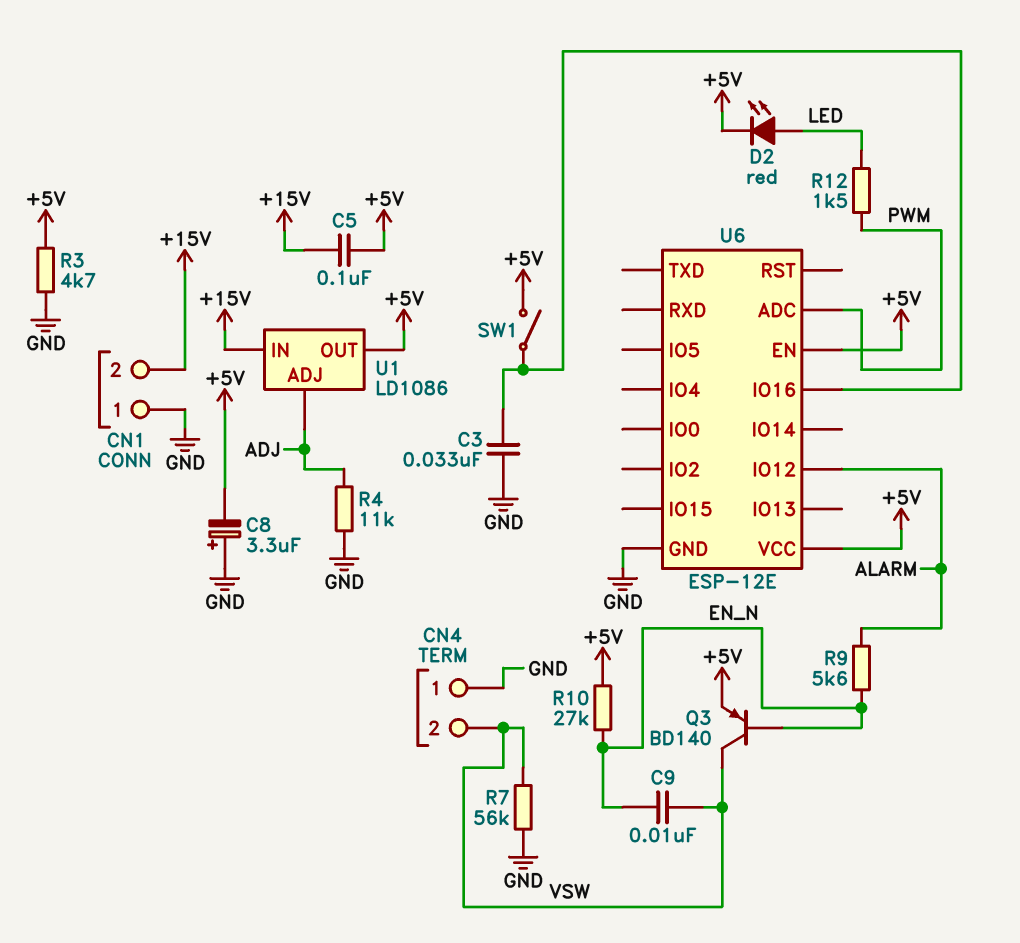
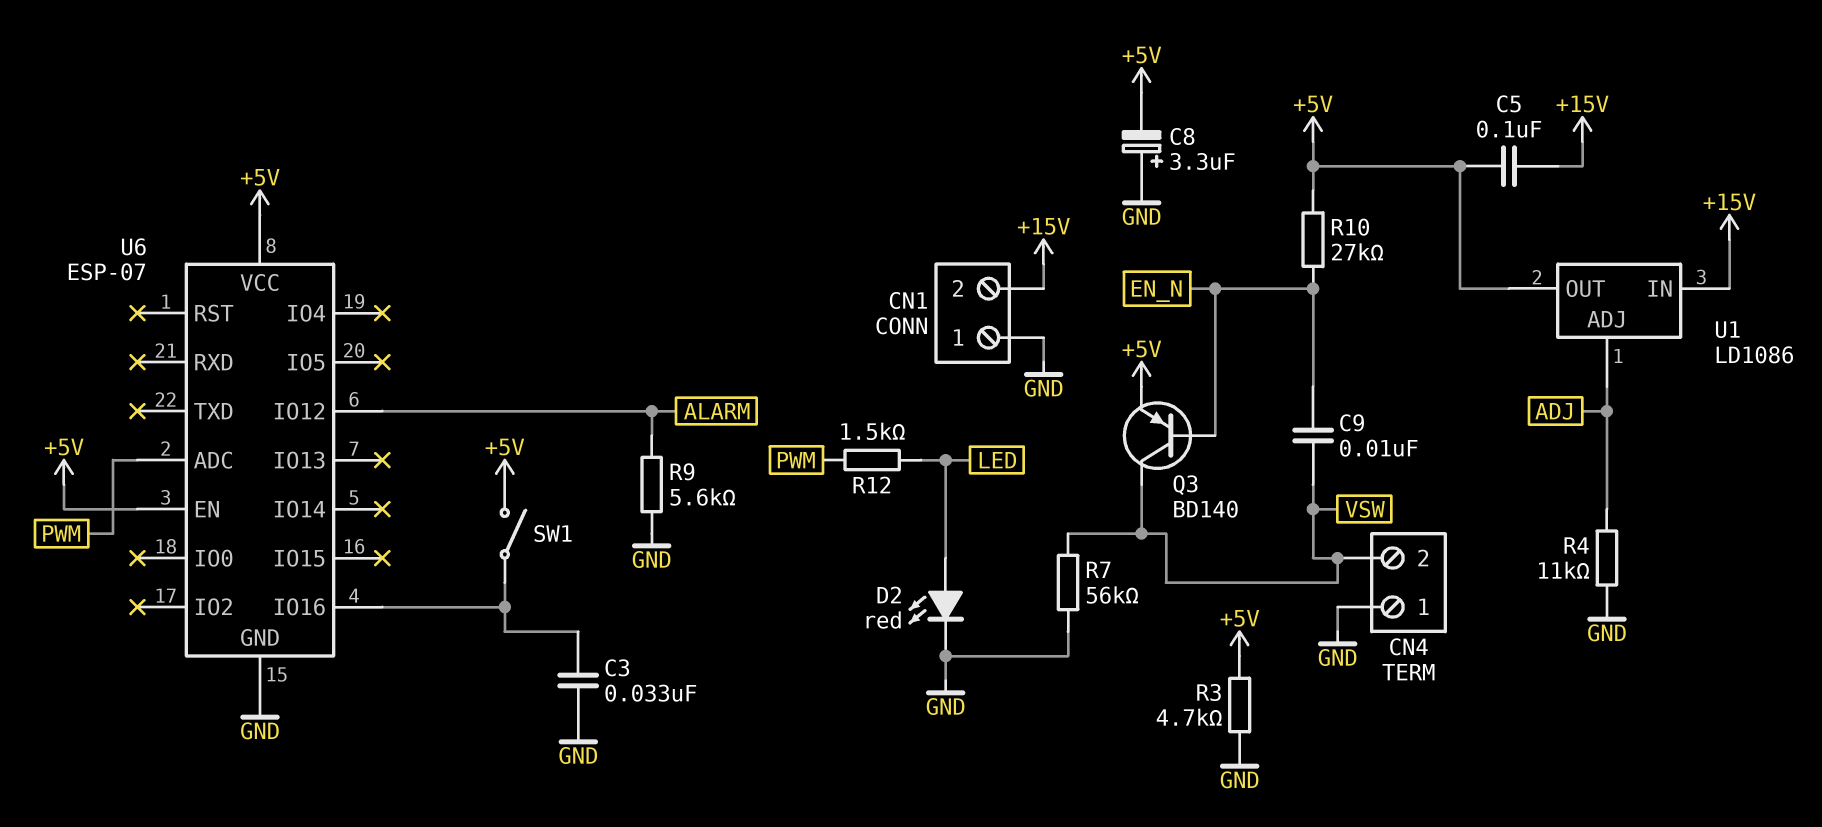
D2: LED red (A LED, K +5V) -> LED red (A LED, K GND)
R9: 5.6k (ALARM, EN_N) -> 5.6k (ALARM, GND)
U6: ESP-12E -> ESP-07

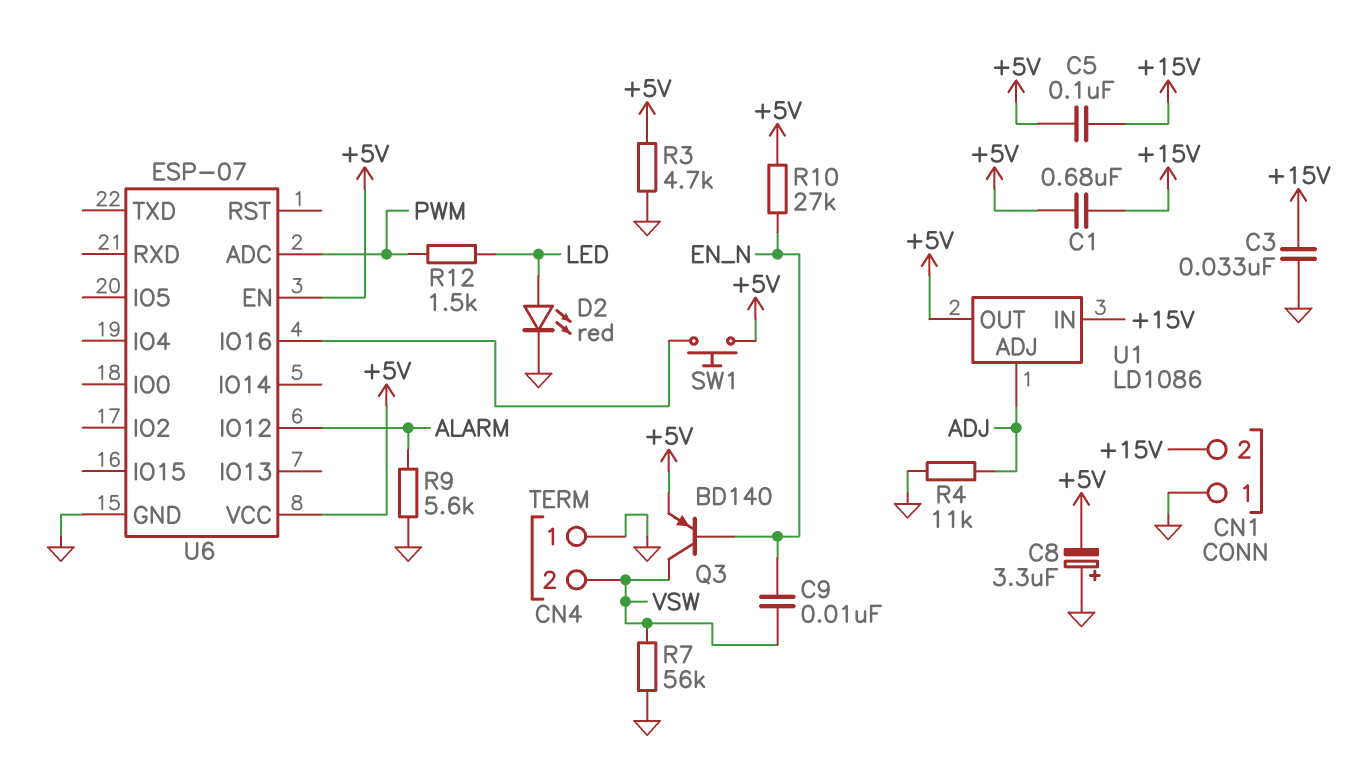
C1: none -> 680nF (+5V, +15V)
C3: 33nF (GND, U6/IO16) -> 33nF (+15V, GND)
SW1: switch (+5V, U6/IO16) -> button (+5V, U6/IO16)

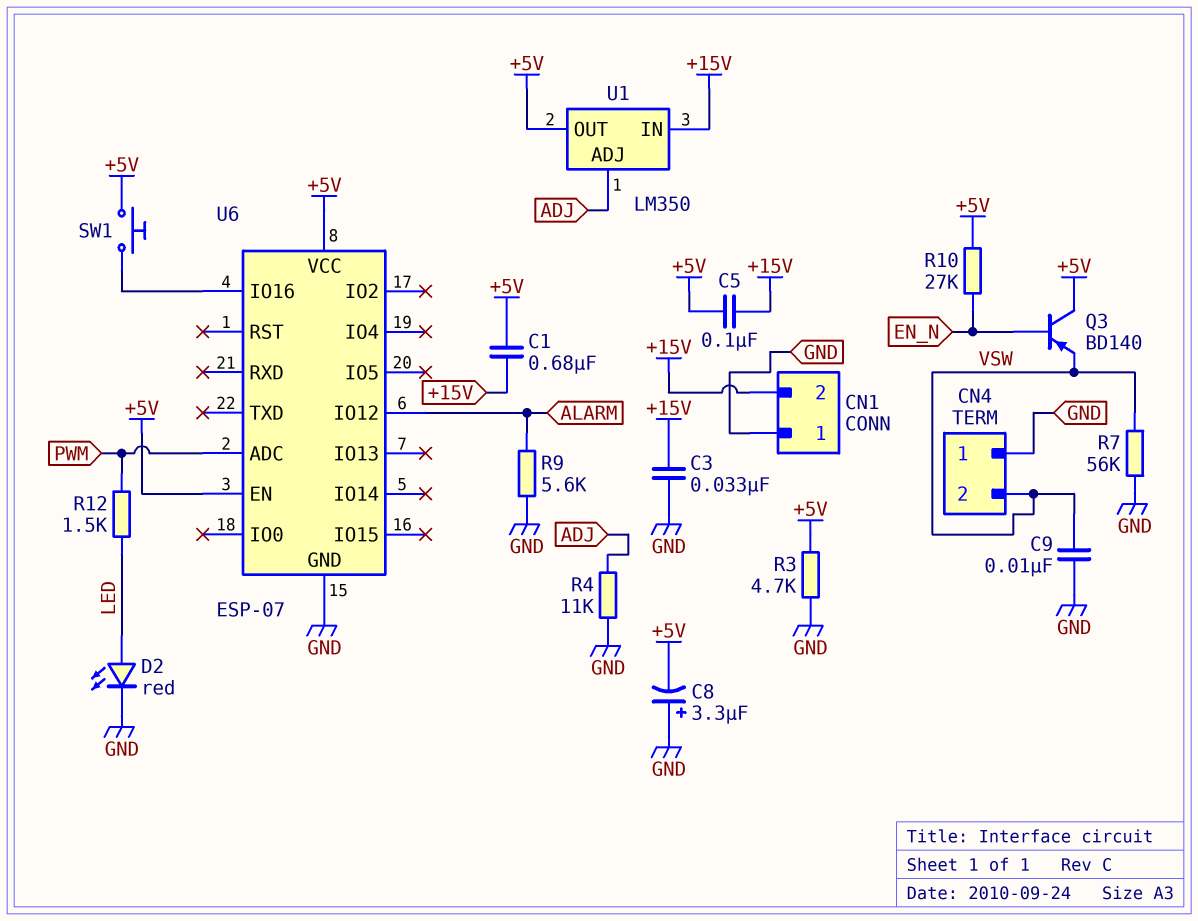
C9: 10nF (EN_N, VSW) -> 10nF (GND, VSW)
Q3: PNP BD140 (B EN_N, C VSW, E +5V) -> PNP BD140 (B EN_N, C +5V, E VSW)
U1: LD1086 -> LM350

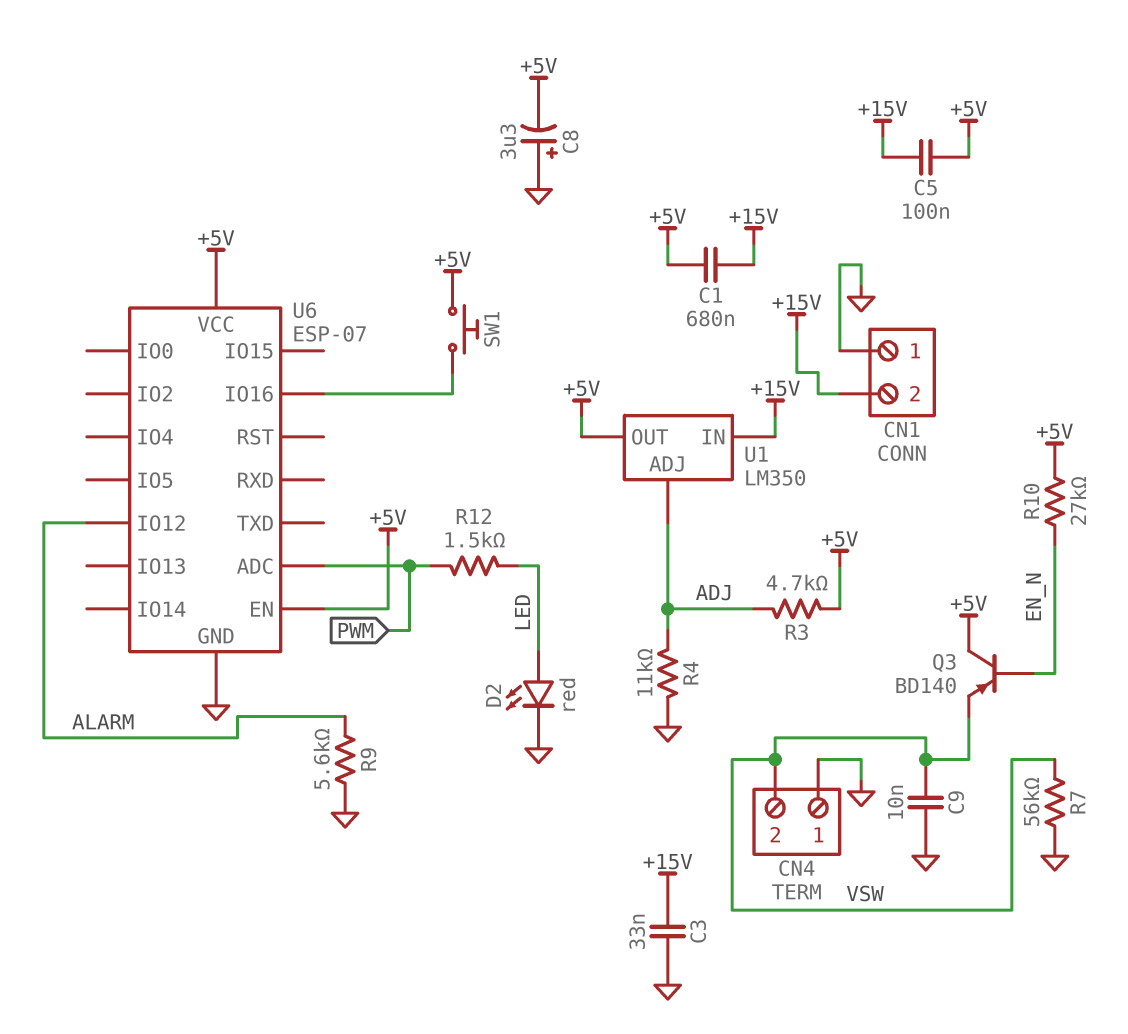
R3: 4.7k (+5V, GND) -> 4.7k (+5V, ADJ)

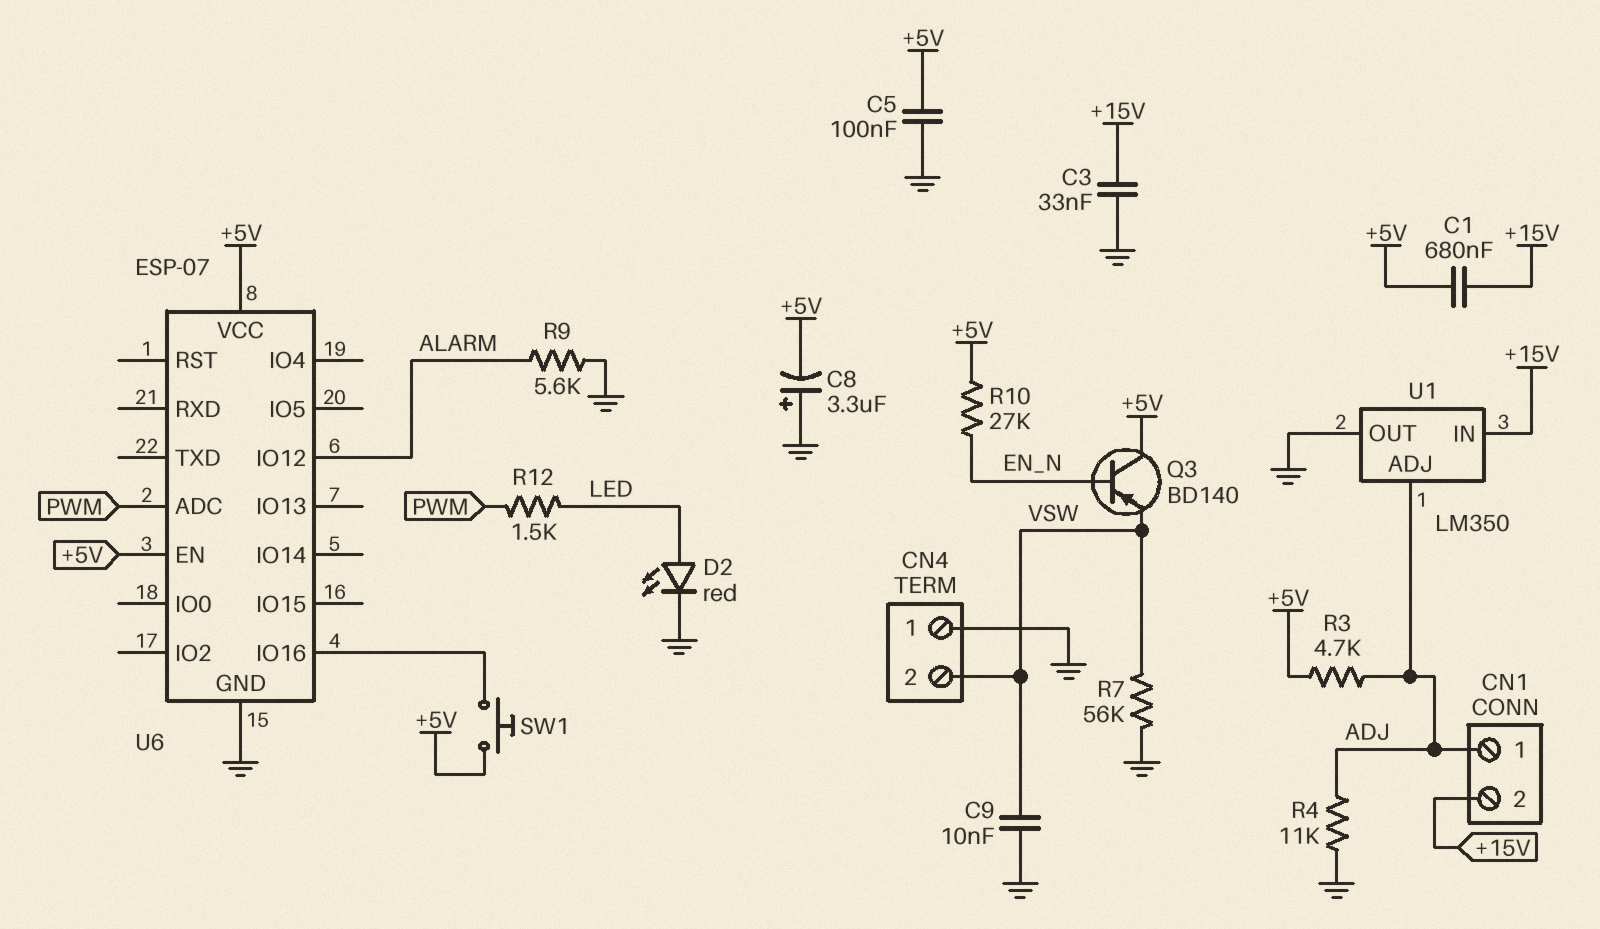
C5: 100nF (+5V, +15V) -> 100nF (+5V, GND)
CN1 pin 1: GND -> ADJ
U1 pin OUT: +5V -> GND

